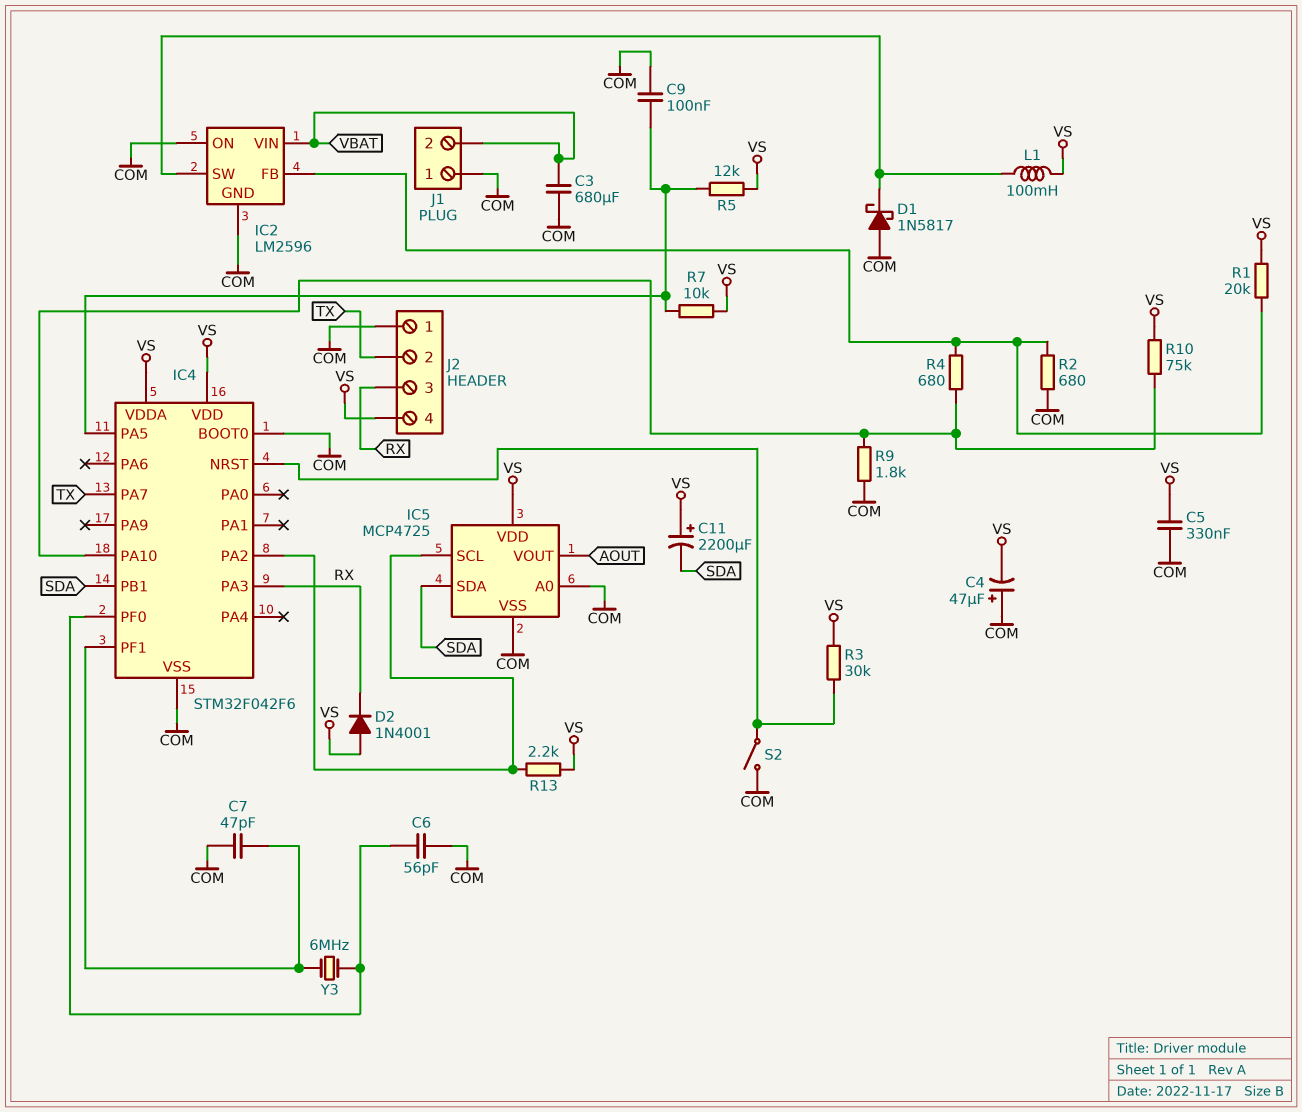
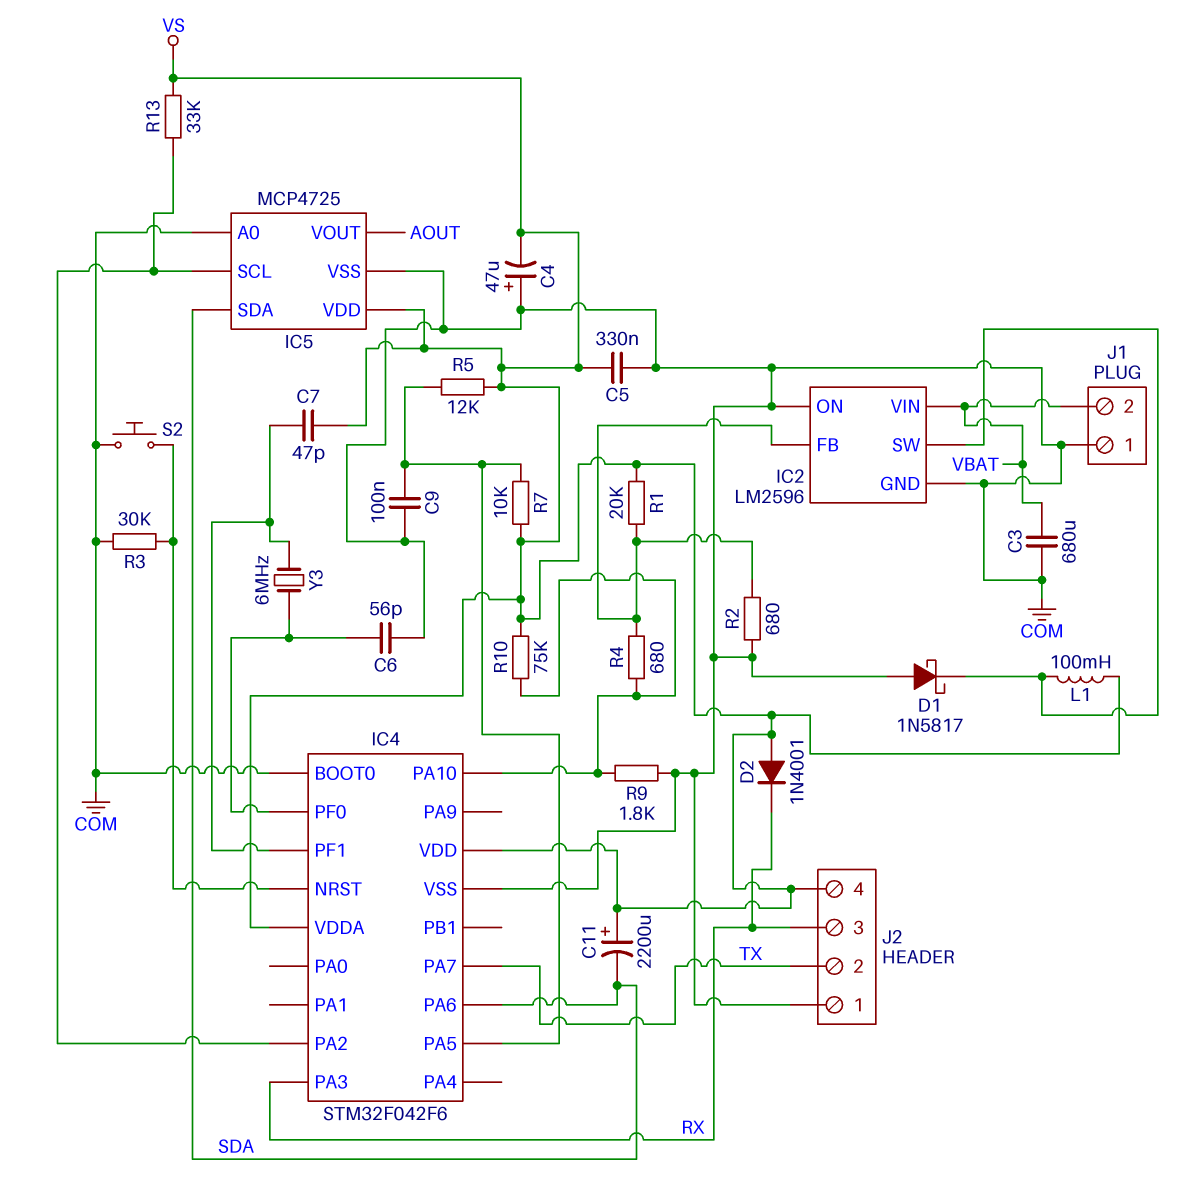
C7: 47pF (COM, IC4/PF1) -> 47pF (IC4/PF1, VS)
IC4 pin PA6: none -> SDA
IC4 pin PB1: SDA -> none
R3: 30k (IC4/NRST, VS) -> 30k (COM, IC4/NRST)
R13: 2.2k (IC4/PA2, VS) -> 33k (IC4/PA2, VS)
S2: switch (COM, IC4/NRST) -> button (COM, IC4/NRST)

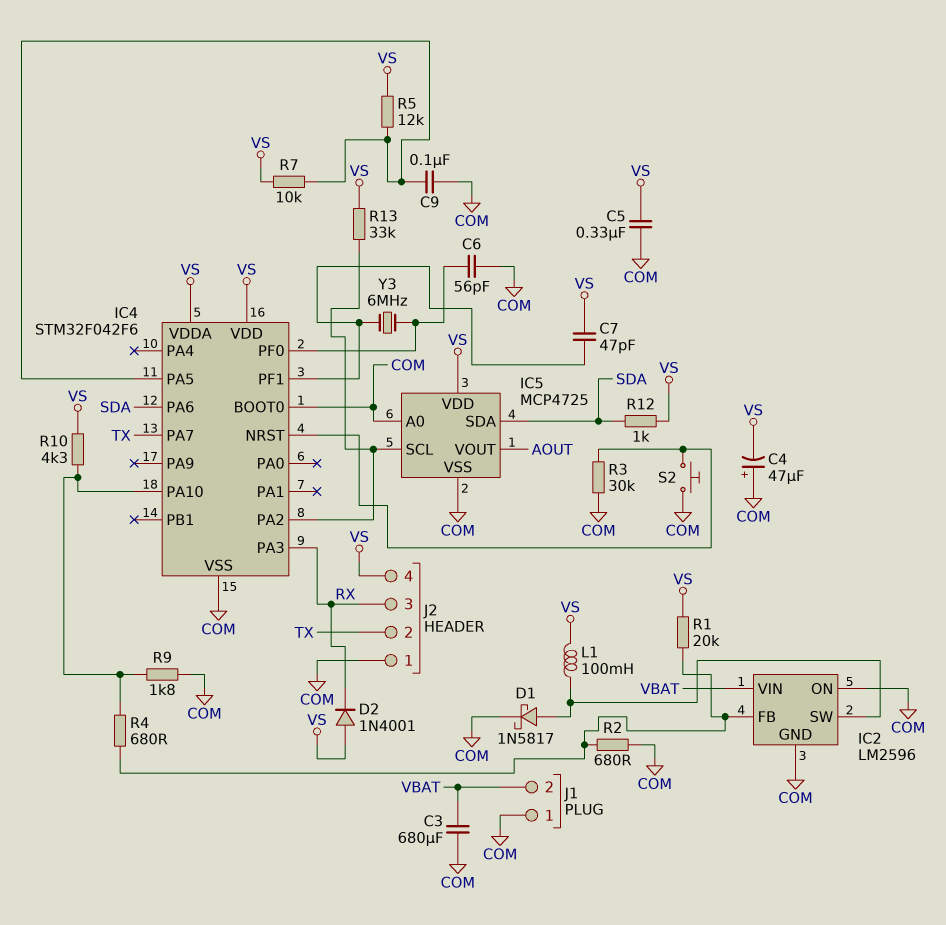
C11: 2200uF (plus VS, minus SDA) -> none
D1: schottky 1N5817 (A COM, K IC2/SW) -> schottky 1N5817 (A IC2/SW, K COM)
R10: 75k (IC4/PA10, VS) -> 4.3k (IC4/PA10, VS)
R12: none -> 1k (SDA, VS)

